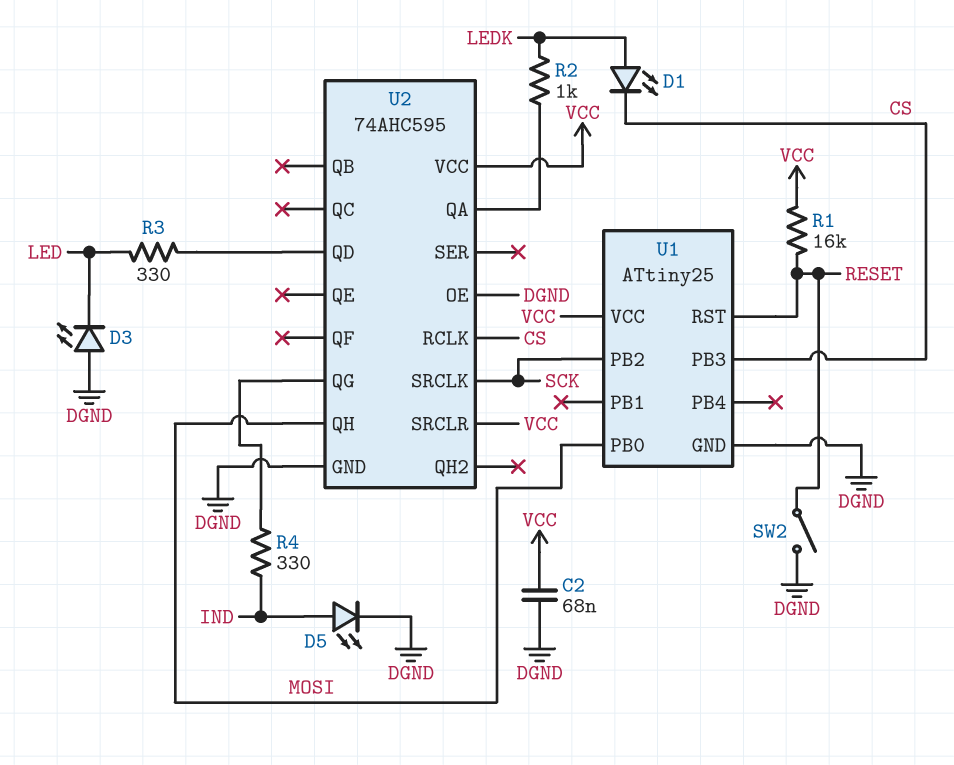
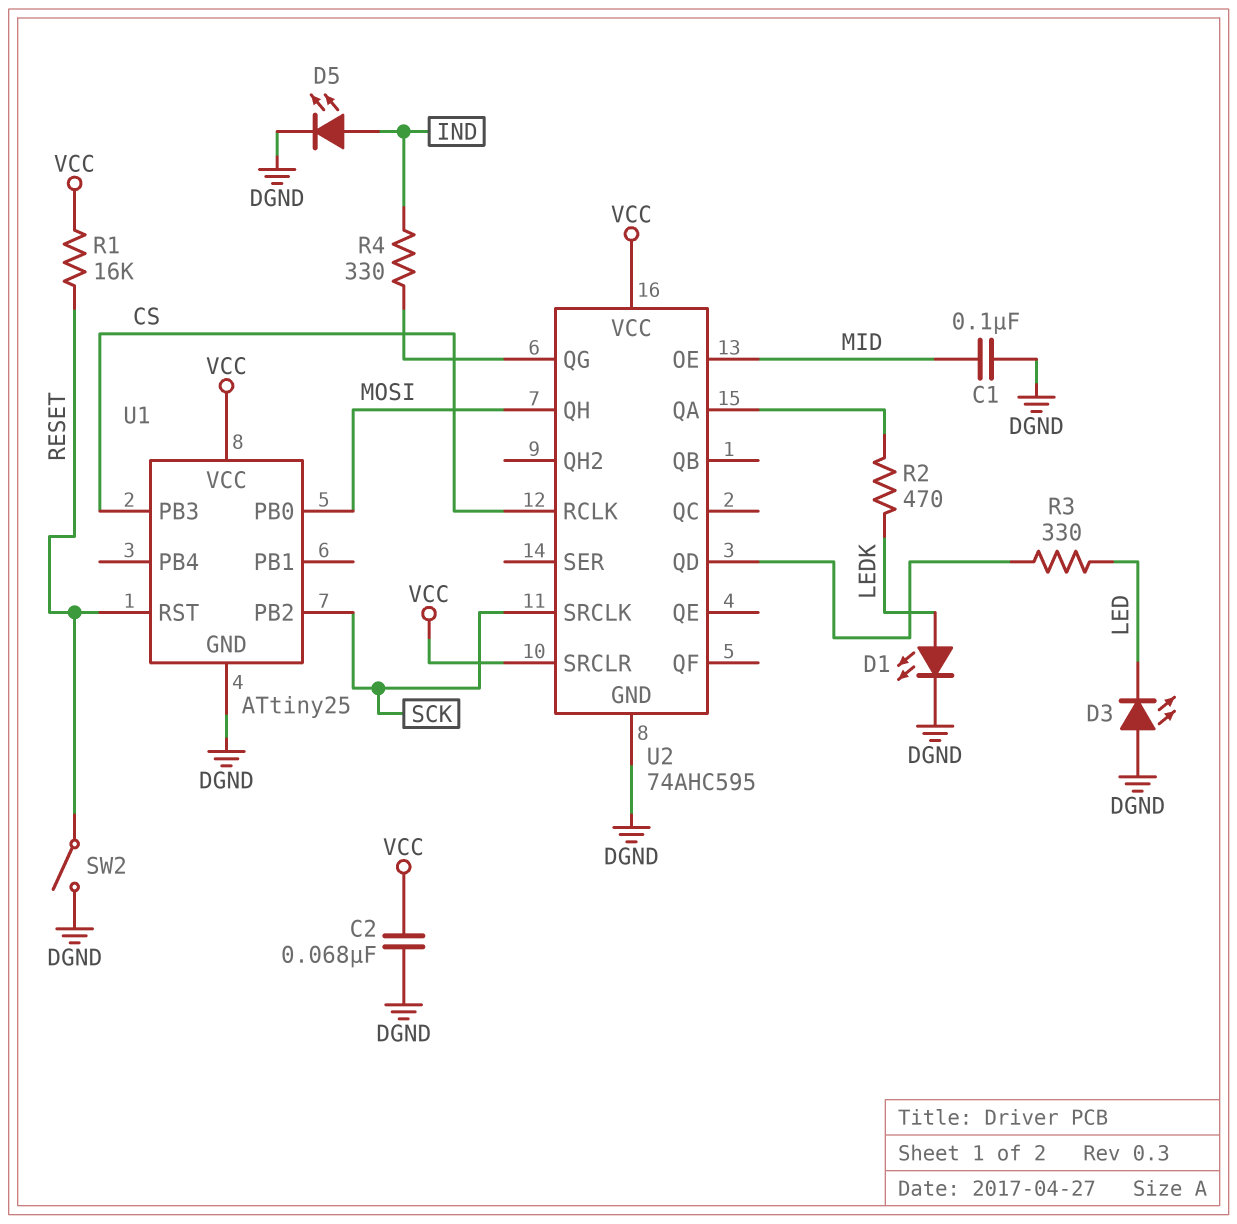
C1: none -> 100nF (DGND, MID)
D1: LED (A LEDK, K CS) -> LED (A LEDK, K DGND)
R2: 1k (LEDK, U2/QA) -> 470 (LEDK, U2/QA)
U2 pin OE: DGND -> MID

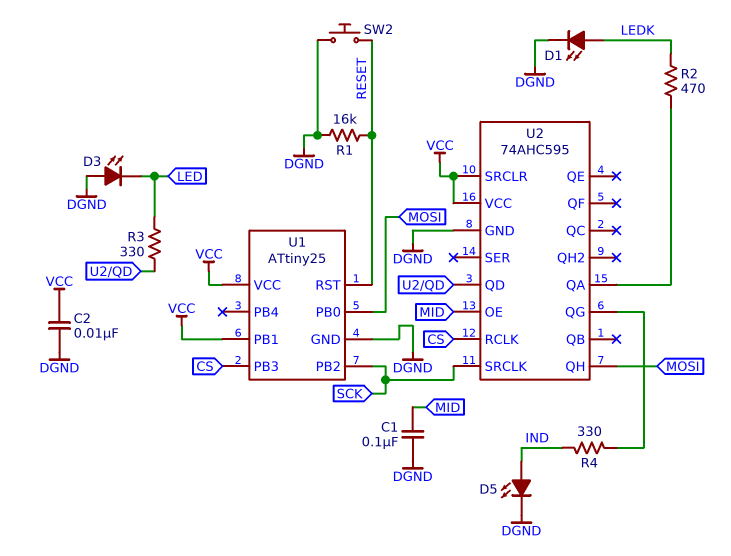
C2: 68nF (DGND, VCC) -> 10nF (DGND, VCC)
R1: 16k (RESET, VCC) -> 16k (DGND, RESET)
SW2: switch (DGND, RESET) -> button (DGND, RESET)
U1 pin PB1: none -> VCC

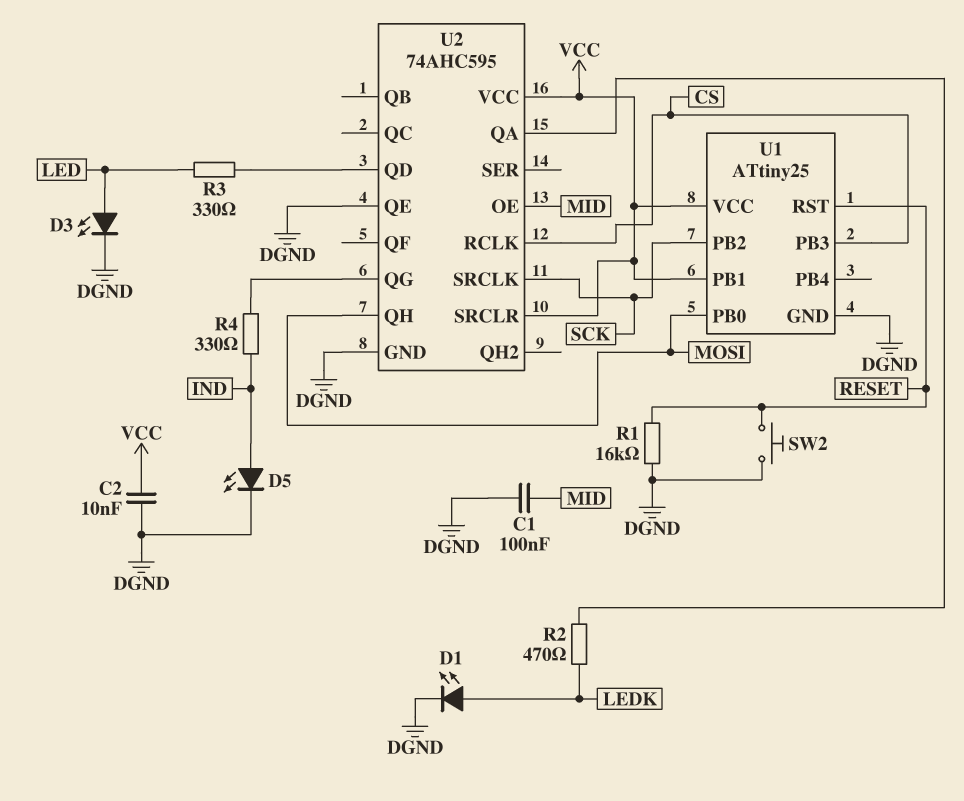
D3: LED (A DGND, K LED) -> LED (A LED, K DGND)
U2 pin QE: none -> DGND

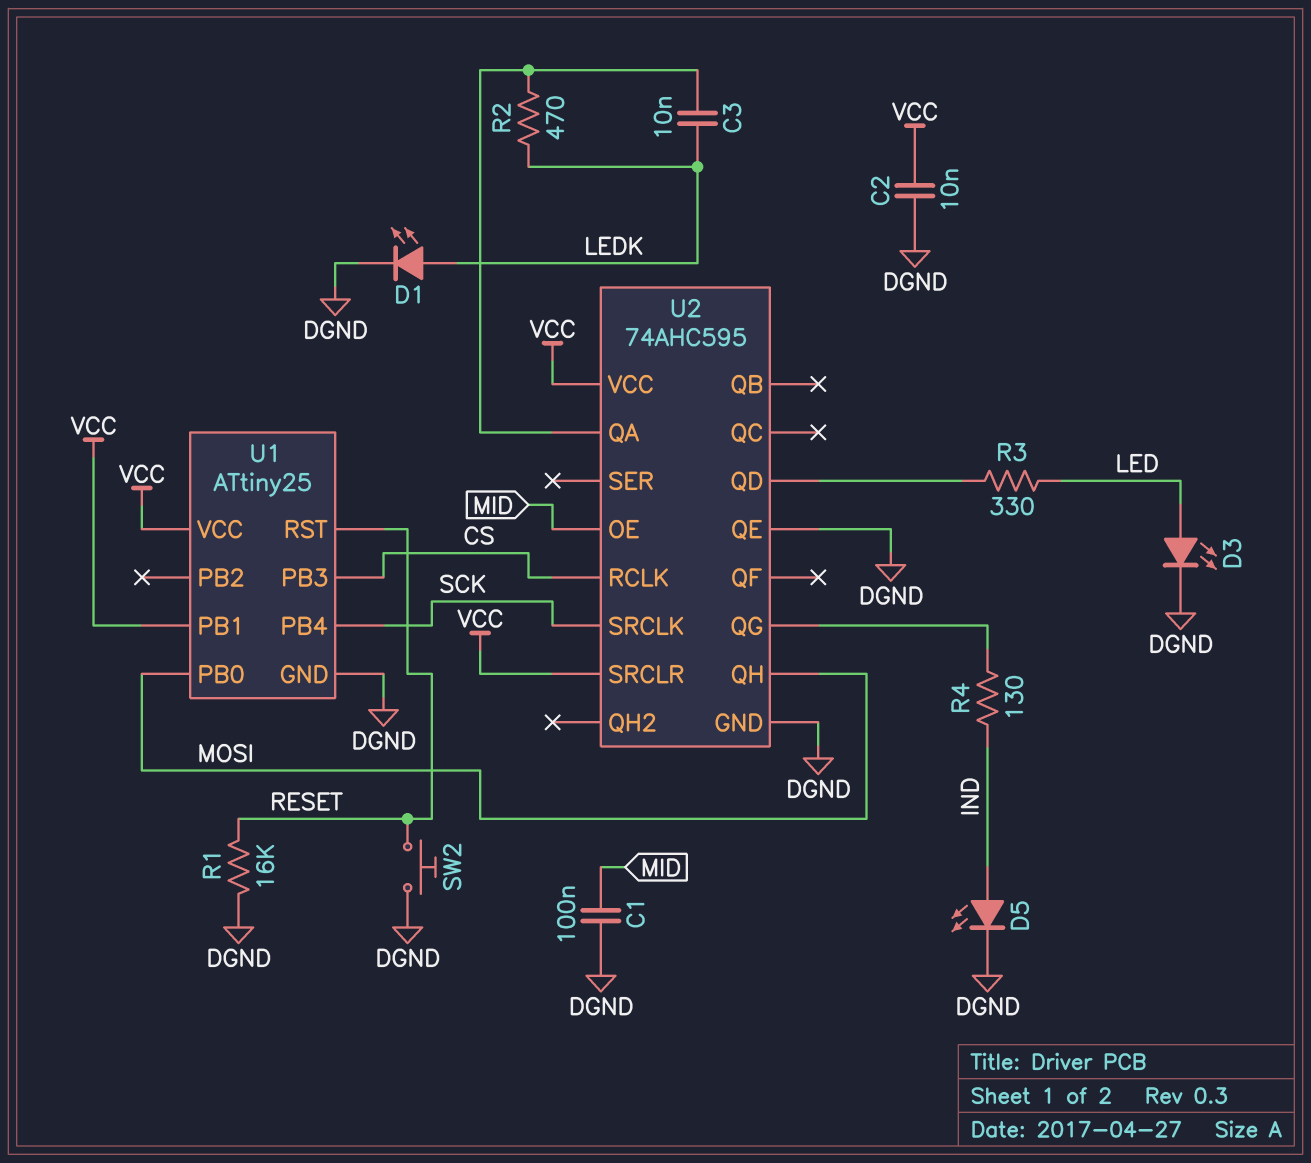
C3: none -> 10nF (LEDK, U2/QA)
R4: 330 (IND, U2/QG) -> 130 (IND, U2/QG)
U1 pin PB2: SCK -> none
U1 pin PB4: none -> SCK

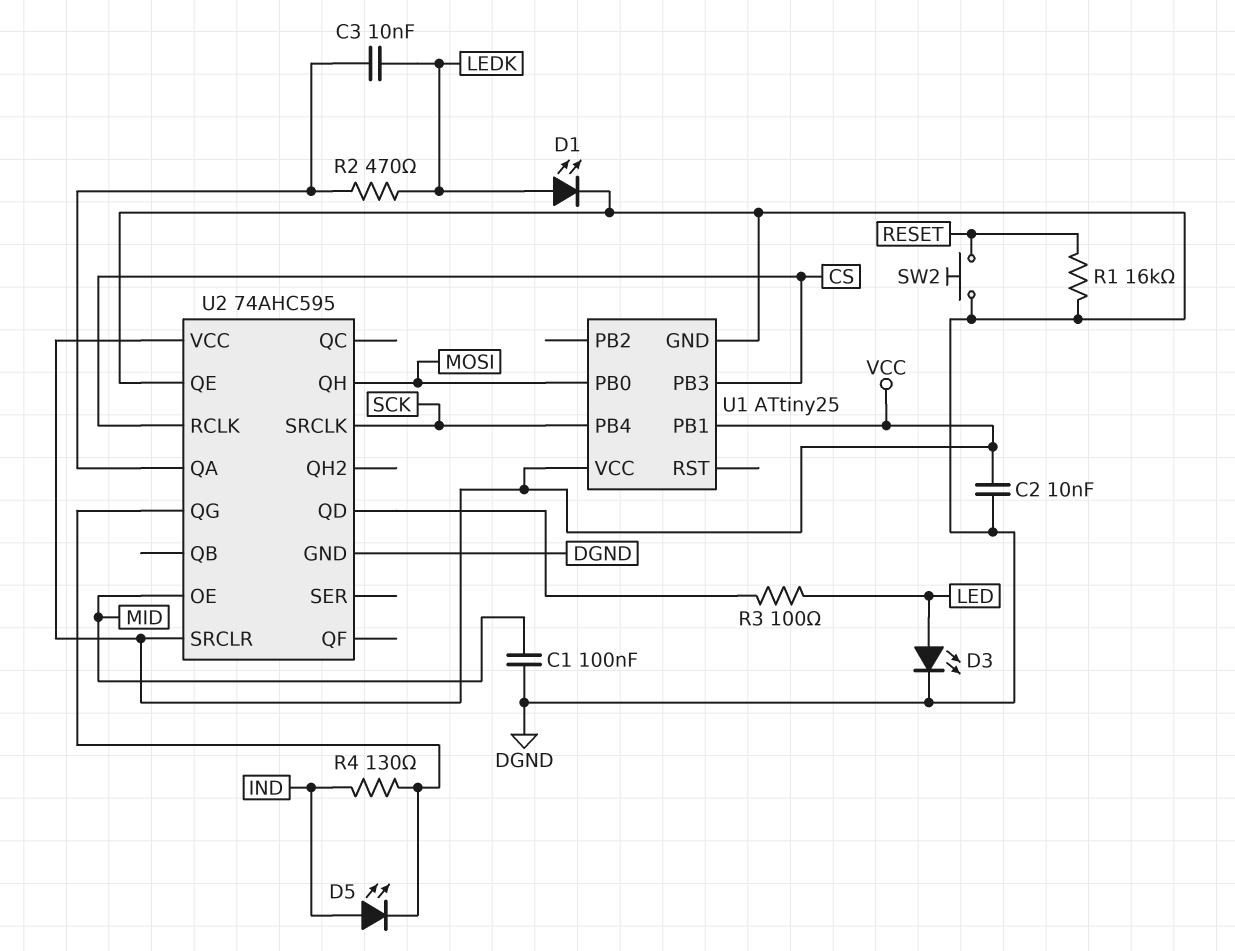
D5: LED (A IND, K DGND) -> LED (A IND, K U2/QG)
R3: 330 (LED, U2/QD) -> 100 (LED, U2/QD)
U1 pin RST: RESET -> none

